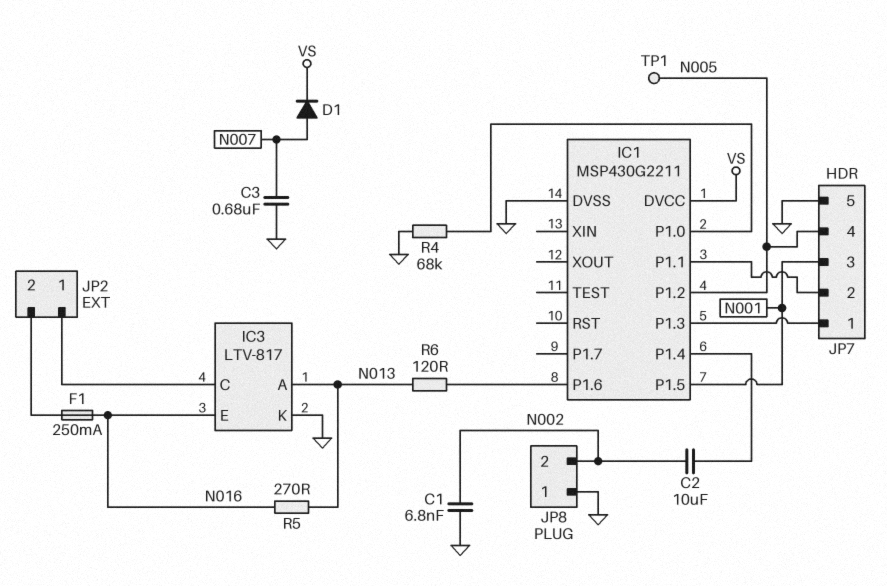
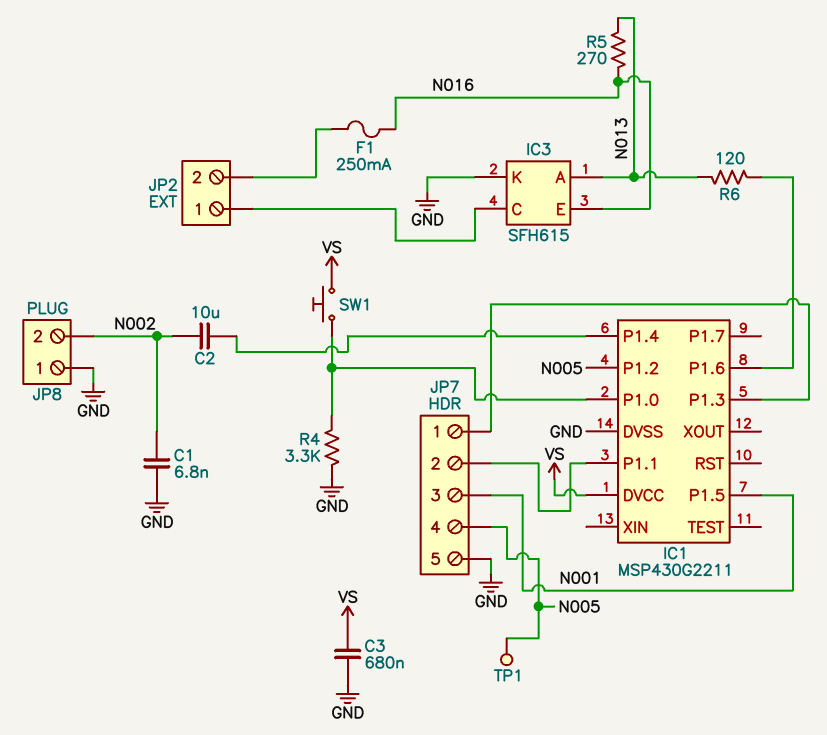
C3: 680nF (GND, N007) -> 680nF (GND, VS)
D1: diode (A N007, K VS) -> none
IC3: LTV-817 -> SFH615
R4: 68k (GND, IC1/P1.0) -> 3.3k (GND, IC1/P1.0)
SW1: none -> button (IC1/P1.0, VS)

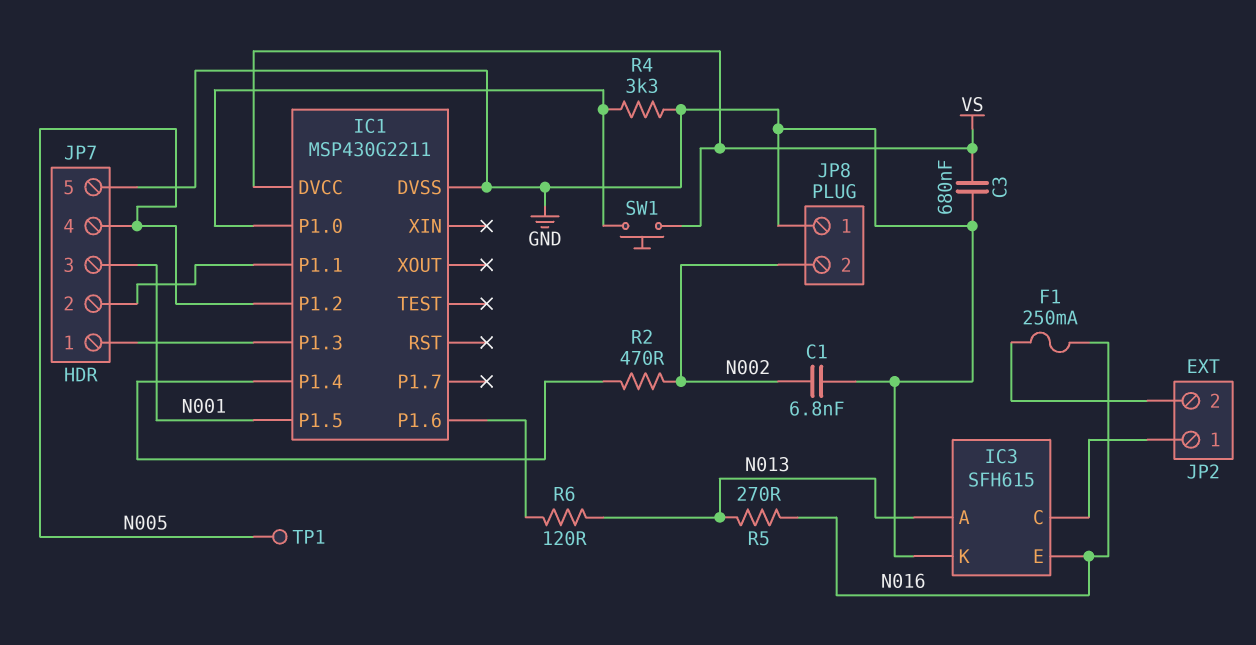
C2: 10uF (IC1/P1.4, N002) -> none
R2: none -> 470 (IC1/P1.4, N002)

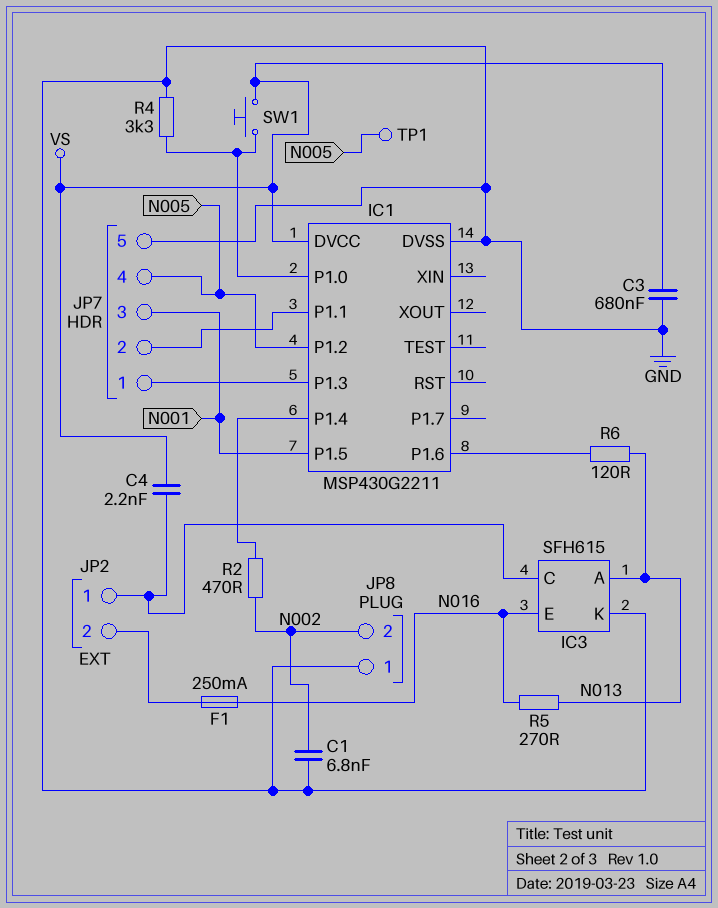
C4: none -> 2.2nF (IC3/C, VS)

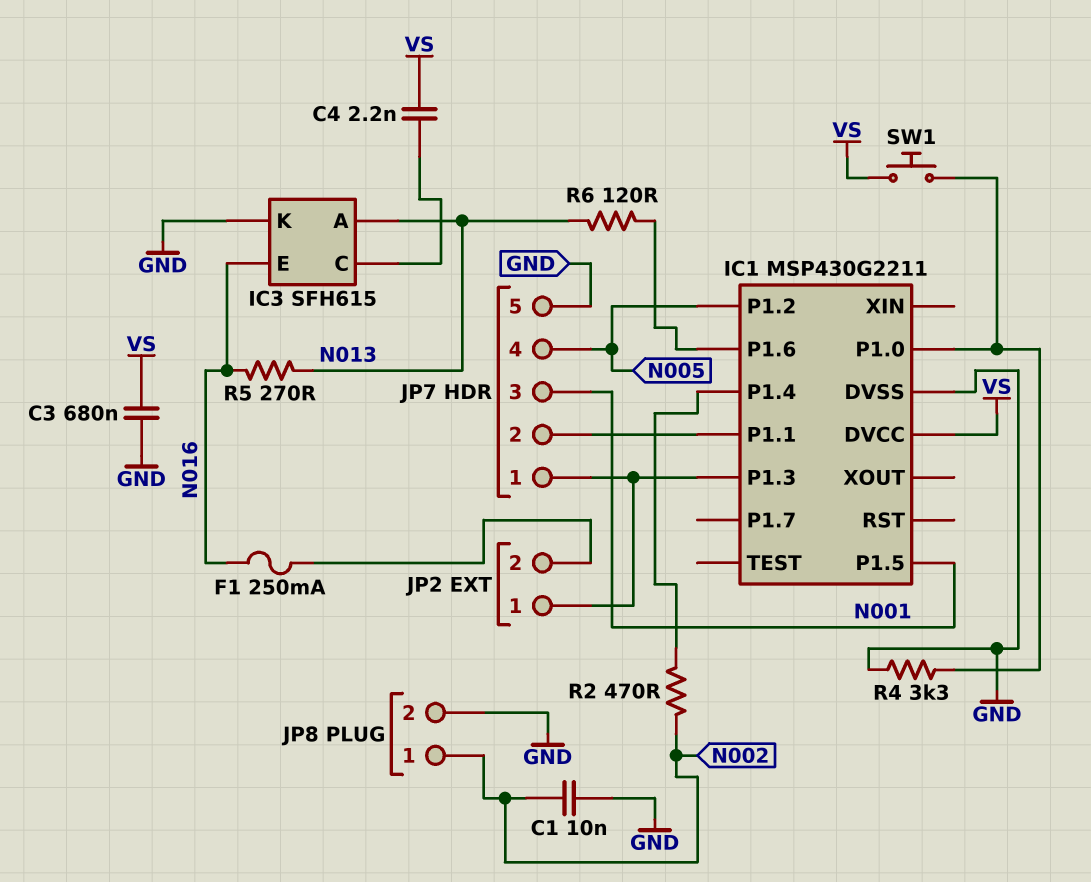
C1: 6.8nF (GND, N002) -> 10nF (GND, N002)
JP2 pin 1: IC3/C -> IC1/P1.3
JP8 pin 1: GND -> N002
JP8 pin 2: N002 -> GND
TP1: test point (N005) -> none

